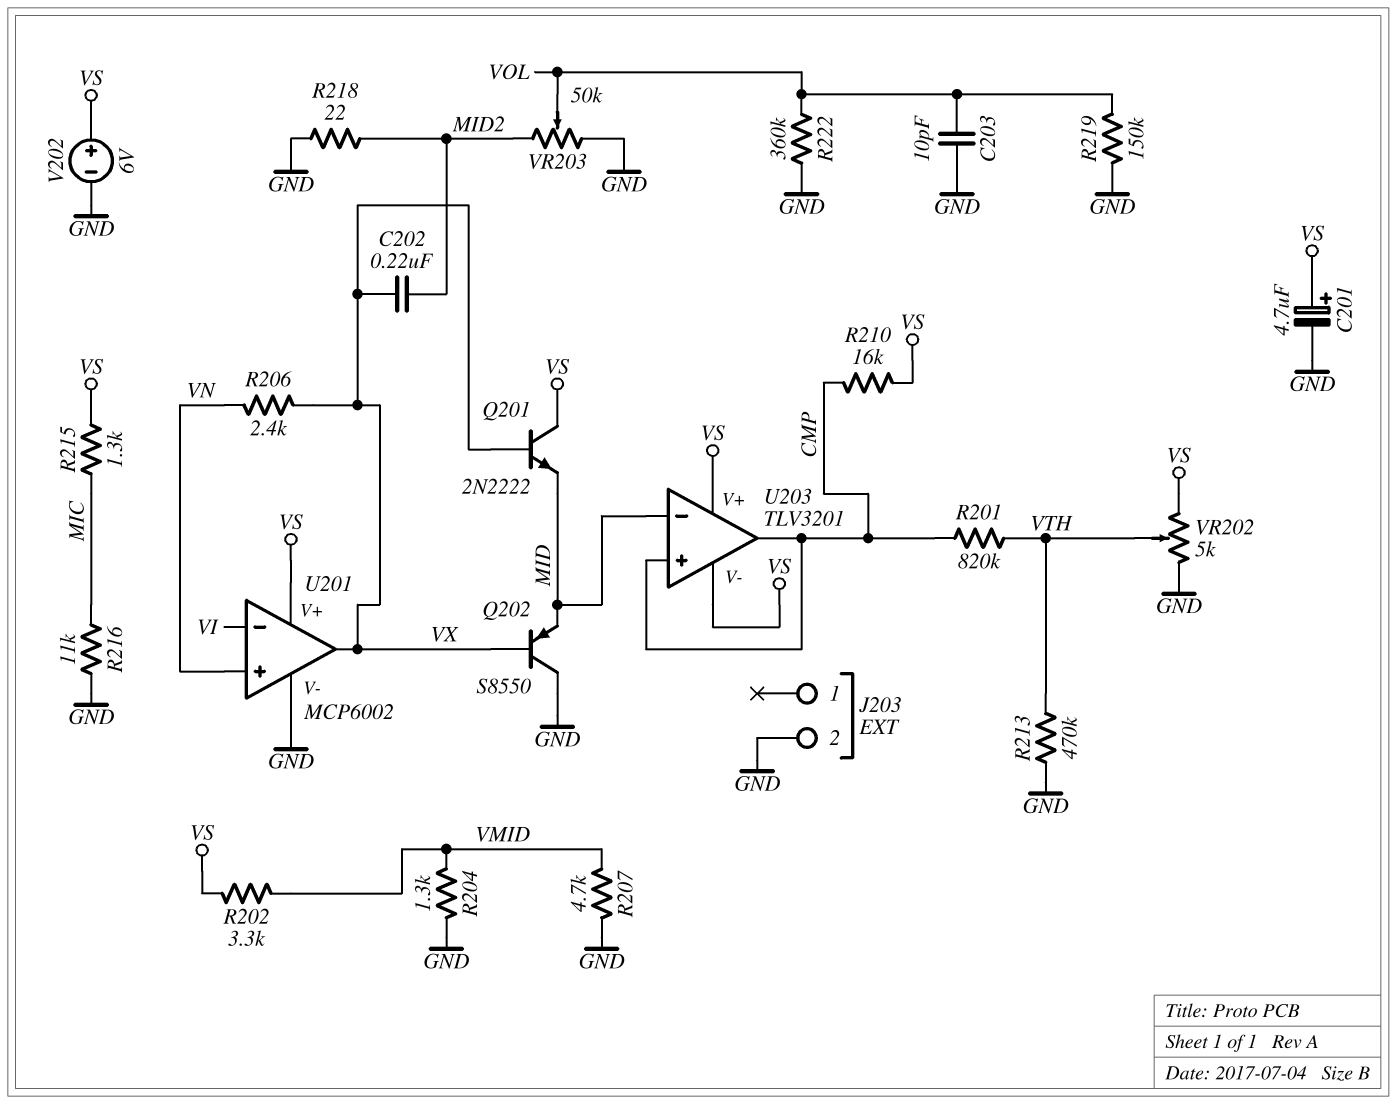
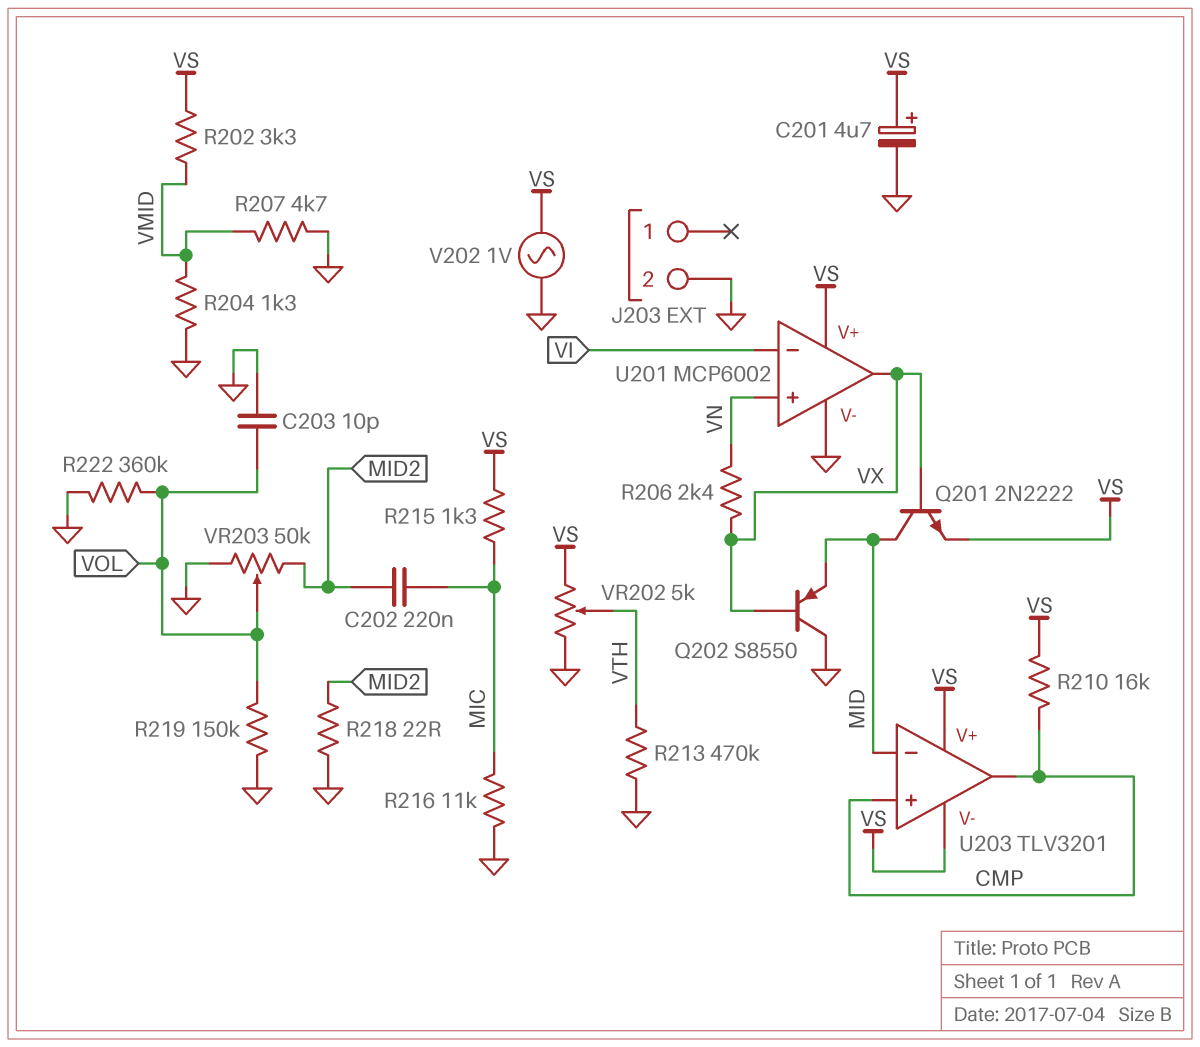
C202: 220nF (MID2, VX) -> 220nF (MIC, MID2)
Q201: NPN 2N2222 (B VX, C VS, E MID) -> NPN 2N2222 (B VX, C MID, E VS)
R201: 820k (CMP, VTH) -> none
V202: 6V (plus VS, minus GND) -> AC 1V (GND, VS)

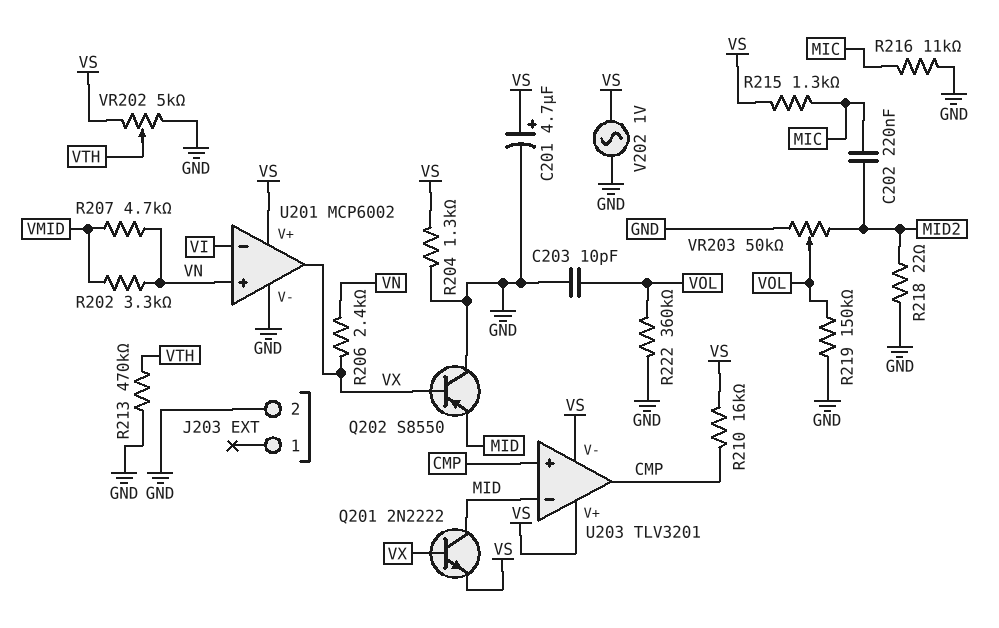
R202: 3.3k (VMID, VS) -> 3.3k (VMID, VN)
R204: 1.3k (GND, VMID) -> 1.3k (GND, VS)
R207: 4.7k (GND, VMID) -> 4.7k (VMID, VN)

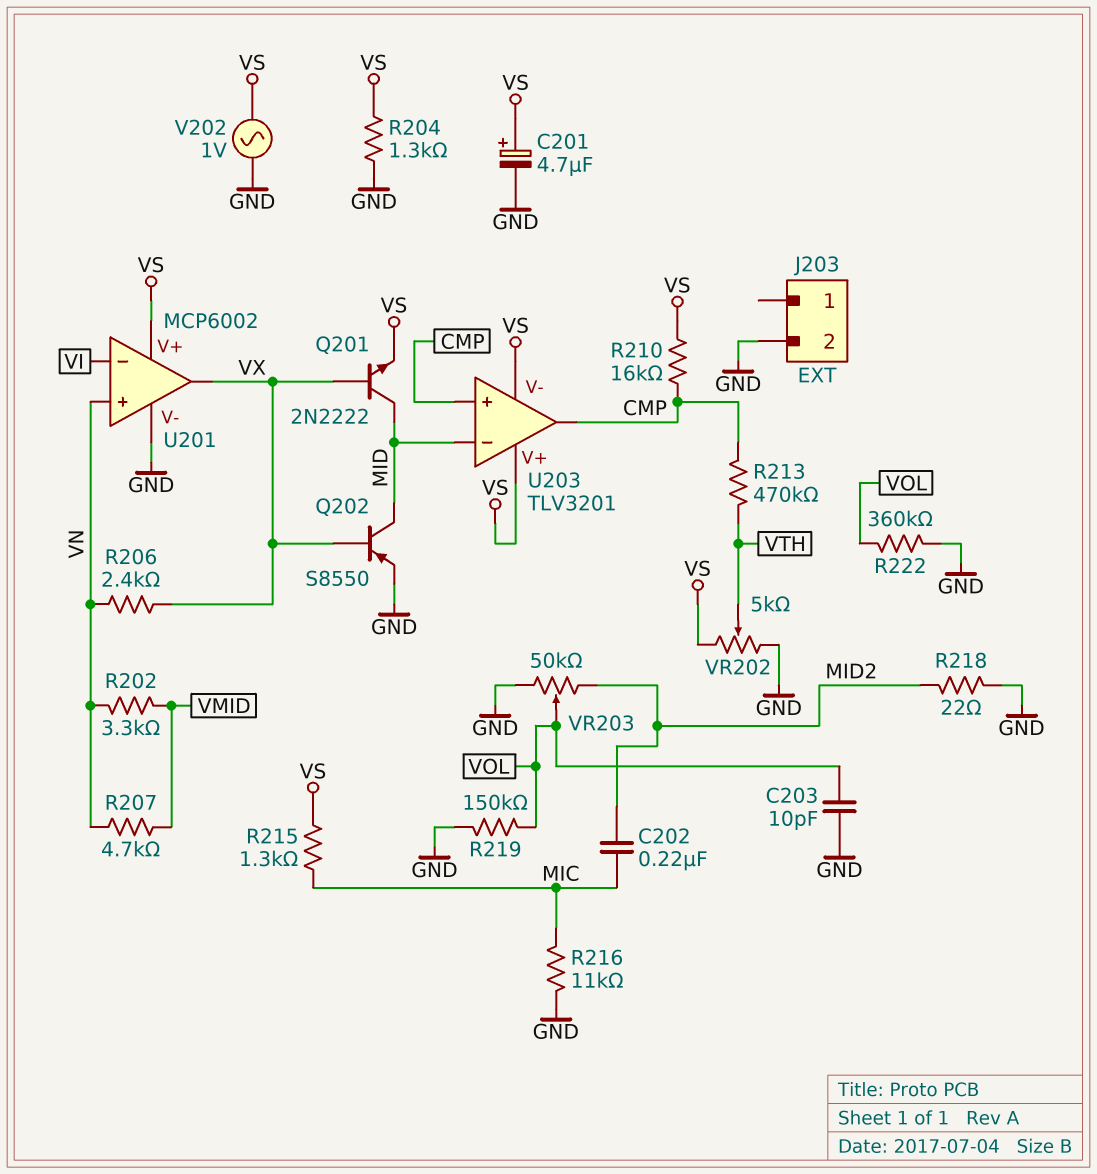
Q202: PNP S8550 (B VX, C GND, E MID) -> PNP S8550 (B VX, C MID, E GND)
R213: 470k (GND, VTH) -> 470k (CMP, VTH)

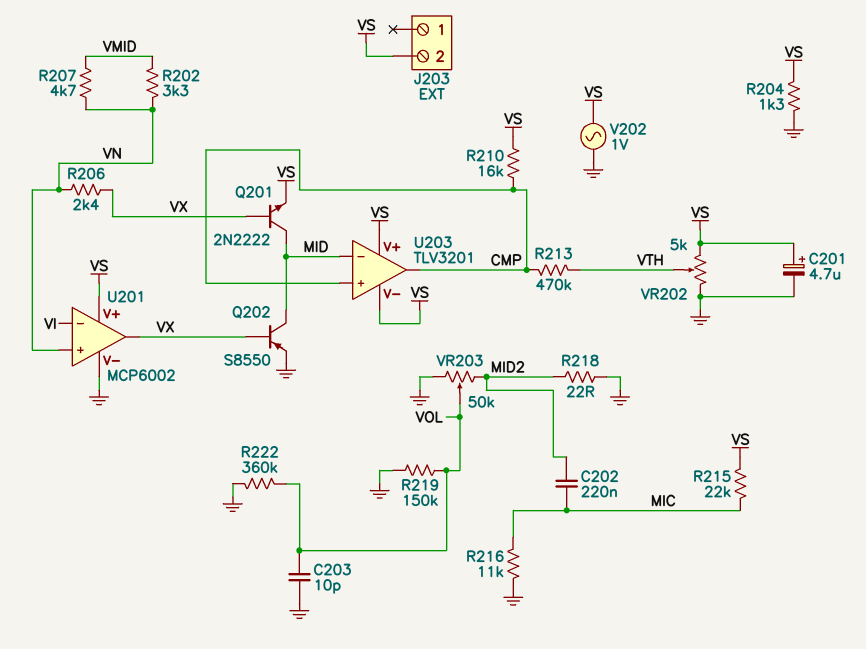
J203 pin 2: GND -> VS
R215: 1.3k (MIC, VS) -> 22k (MIC, VS)

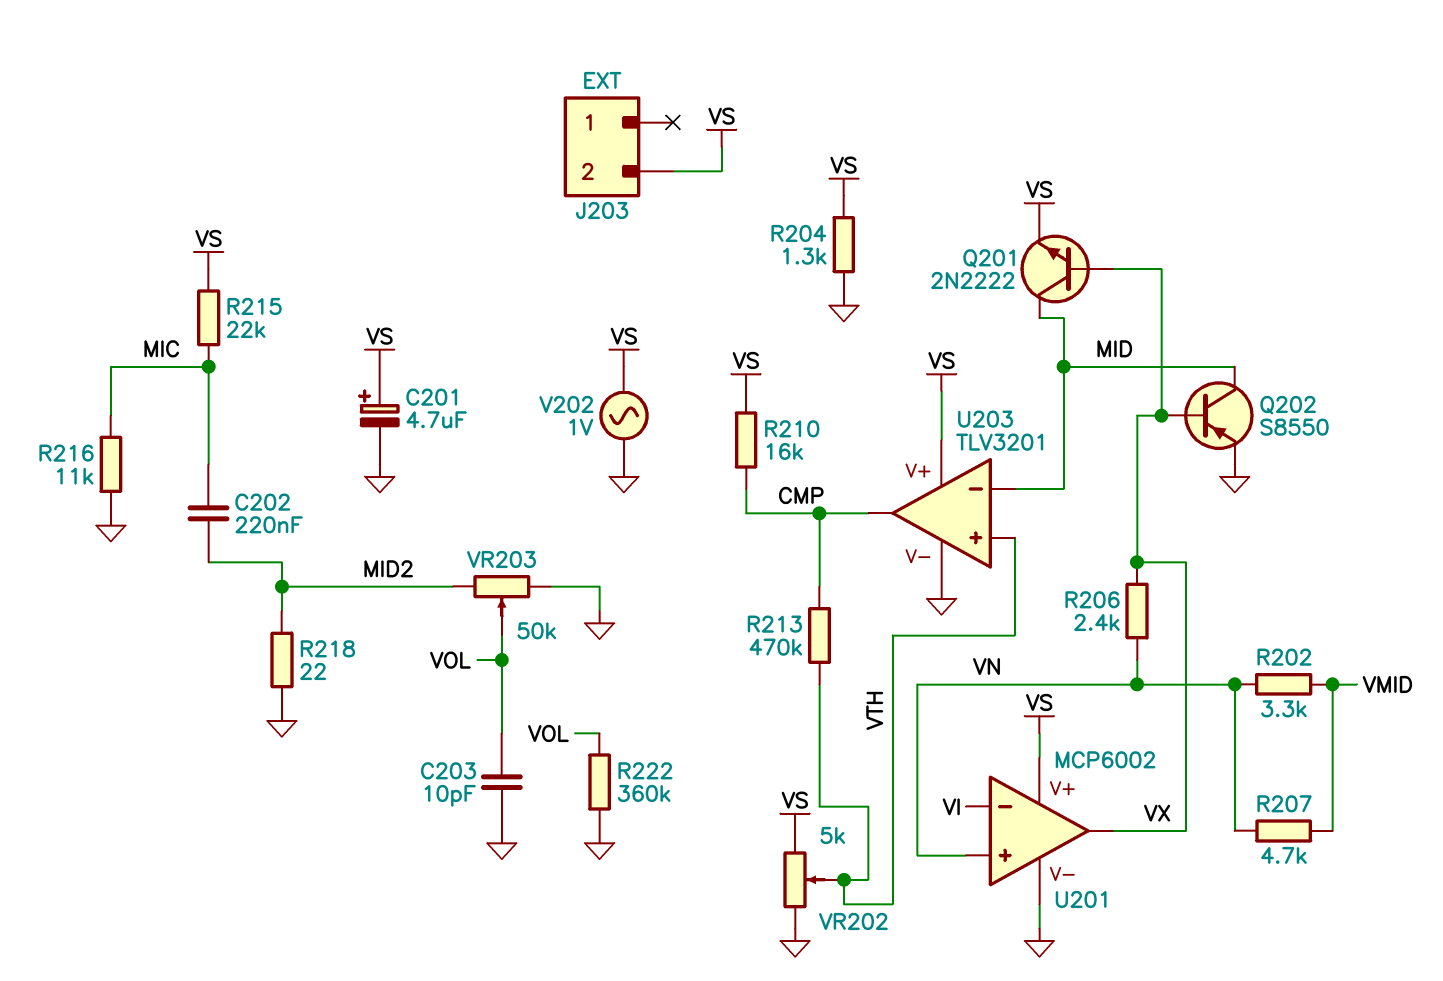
R219: 150k (GND, VOL) -> none
U203 pin V-: VS -> GND
U203 pin in+: CMP -> VTH

